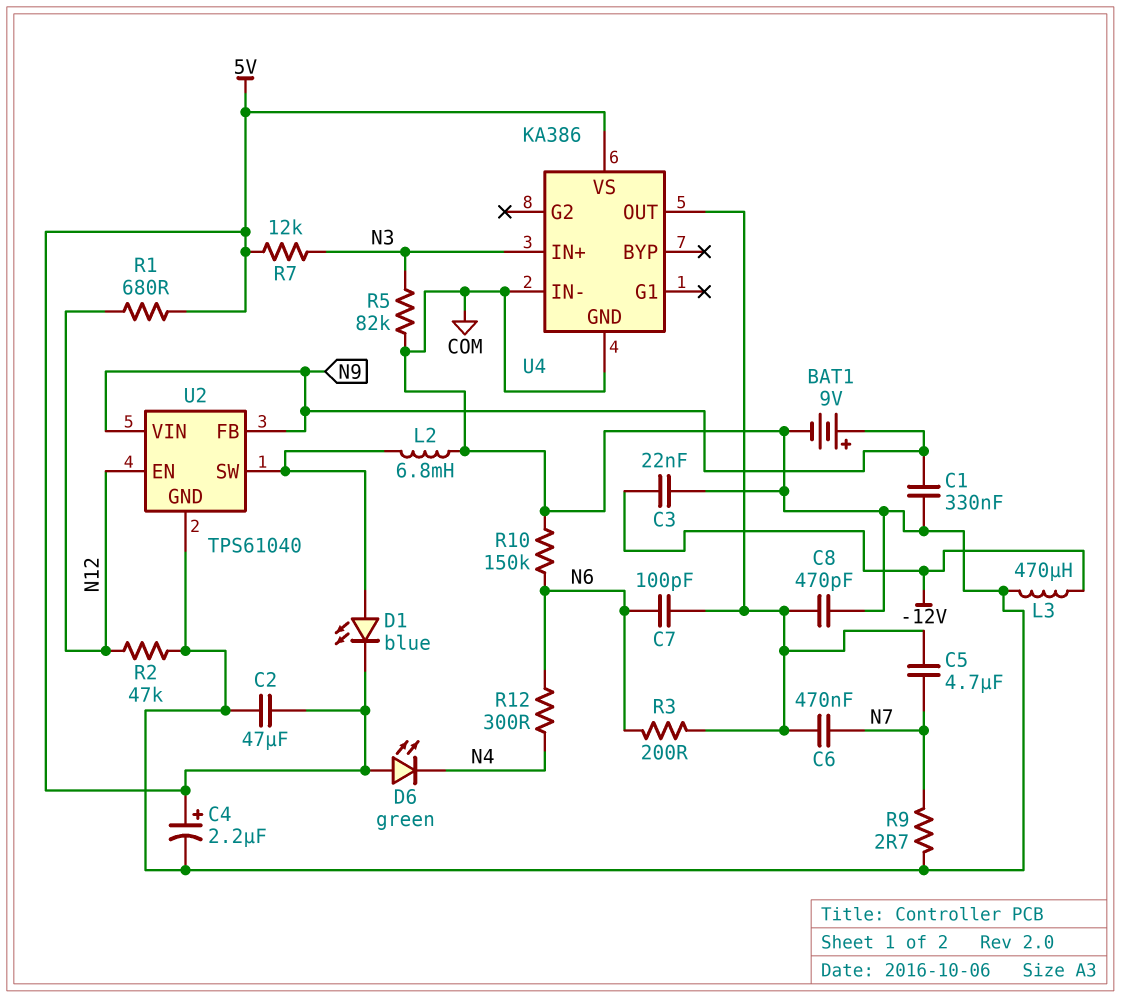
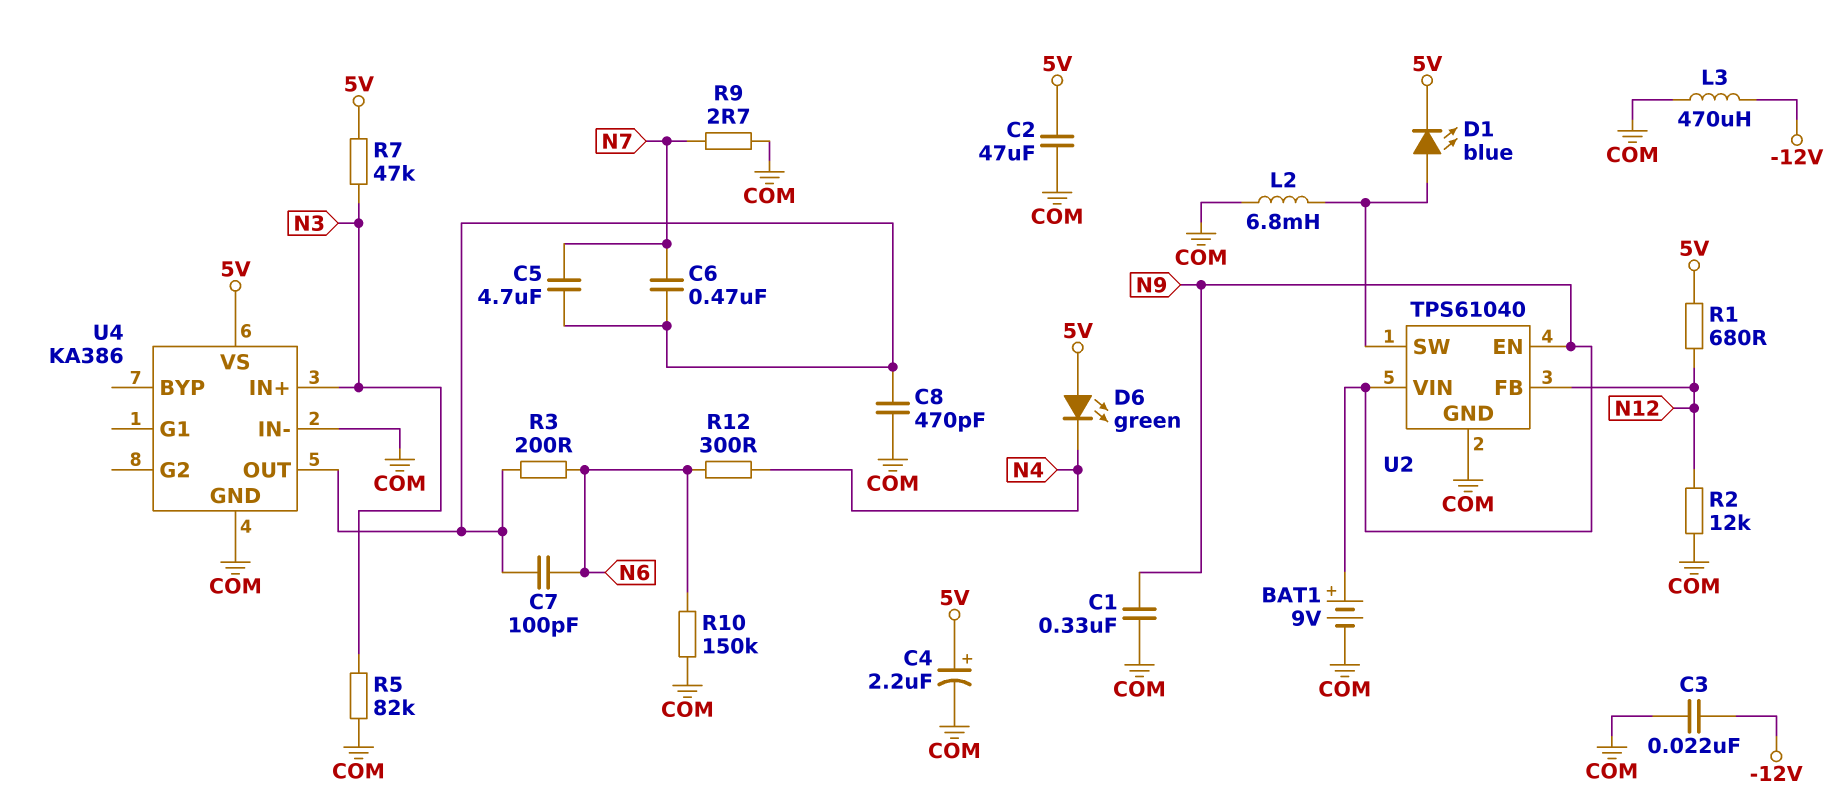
R2: 47k (COM, N12) -> 12k (COM, N12)
R7: 12k (5V, N3) -> 47k (5V, N3)
U2 pin EN: N12 -> N9
U2 pin FB: N9 -> N12

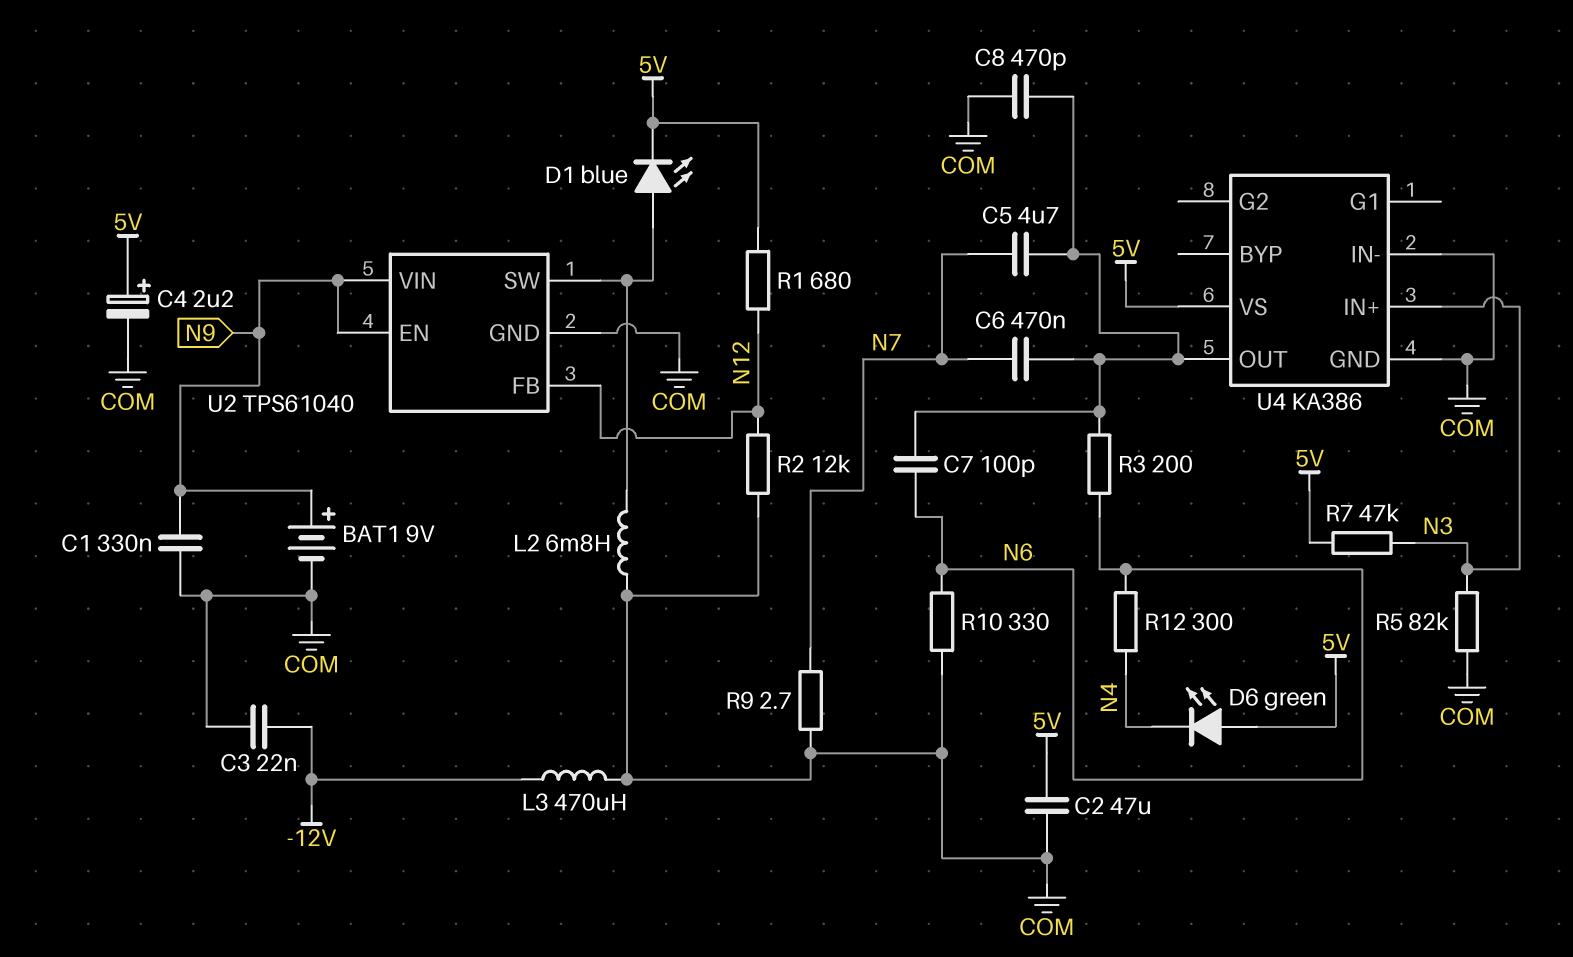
R10: 150k (COM, N6) -> 330 (COM, N6)

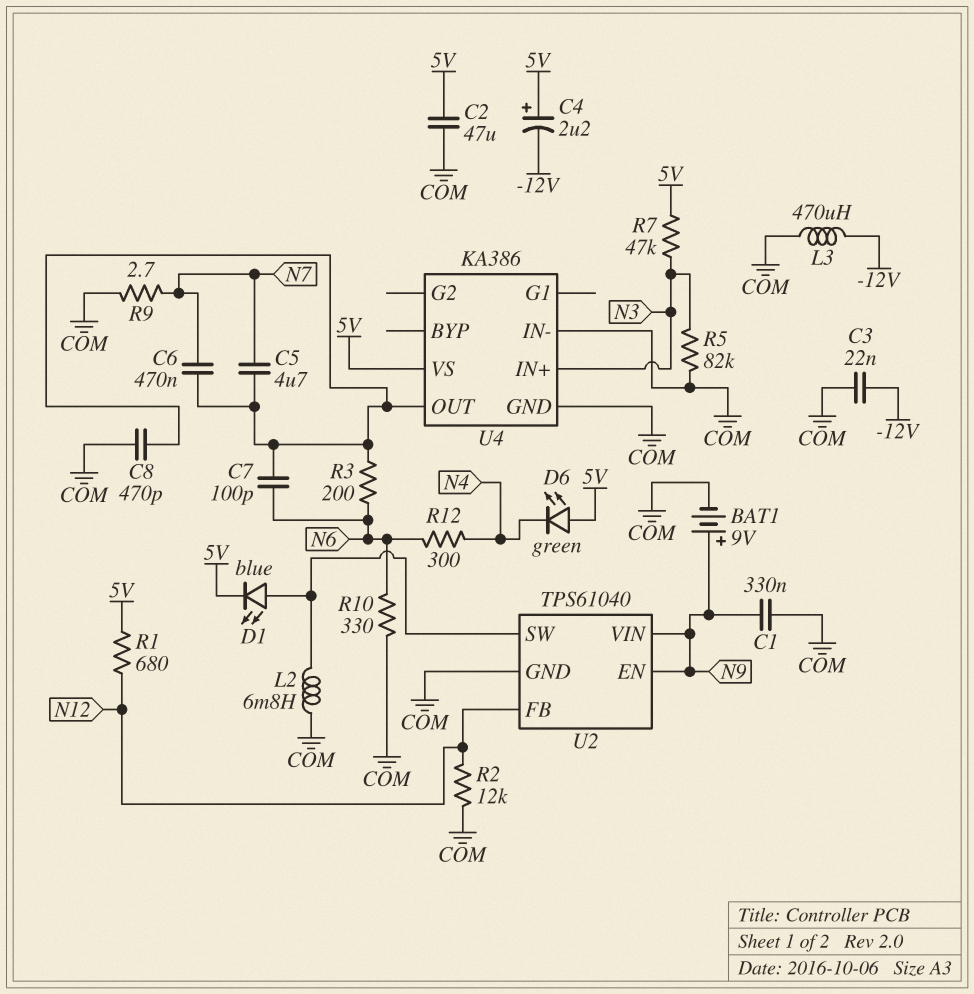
C4: 2.2uF (plus 5V, minus COM) -> 2.2uF (plus 5V, minus -12V)

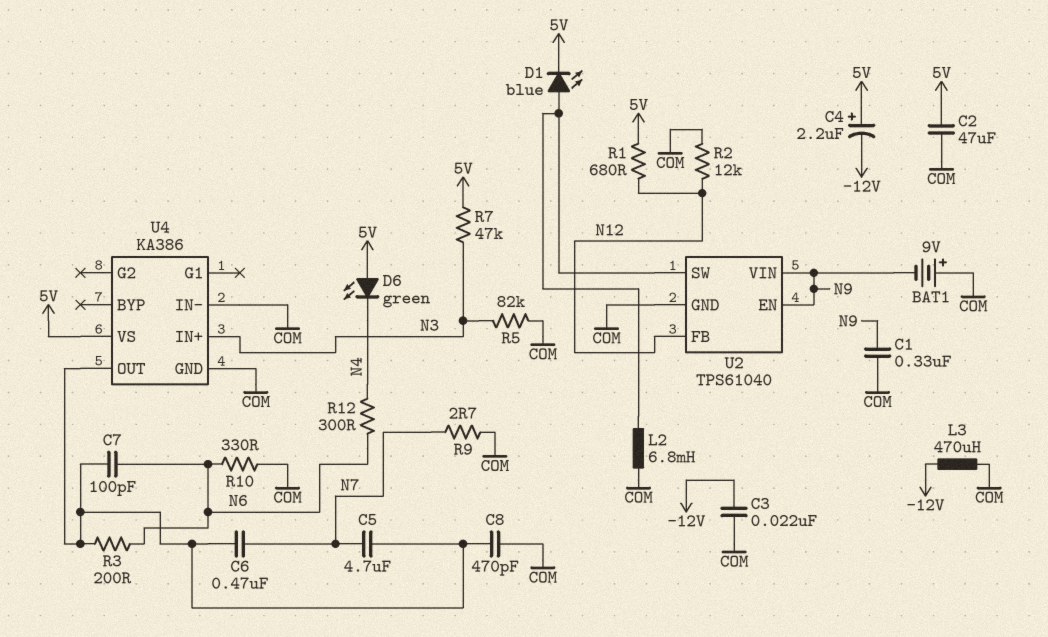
BAT1: 9V (plus N9, minus COM) -> 9V (plus COM, minus N9)

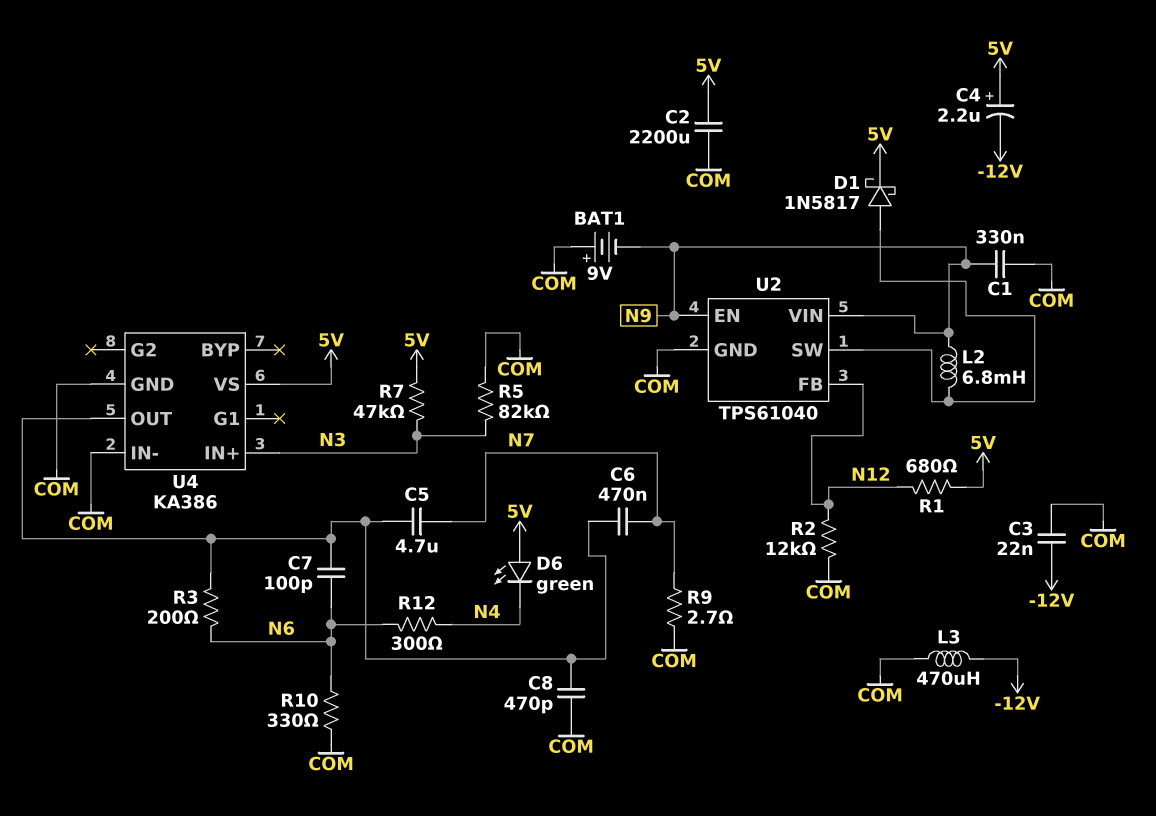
C2: 47uF (5V, COM) -> 2200uF (5V, COM)
D1: LED blue (A U2/SW, K 5V) -> schottky 1N5817 (A U2/SW, K 5V)
L2: 6.8mH (COM, U2/SW) -> 6.8mH (N9, U2/SW)

